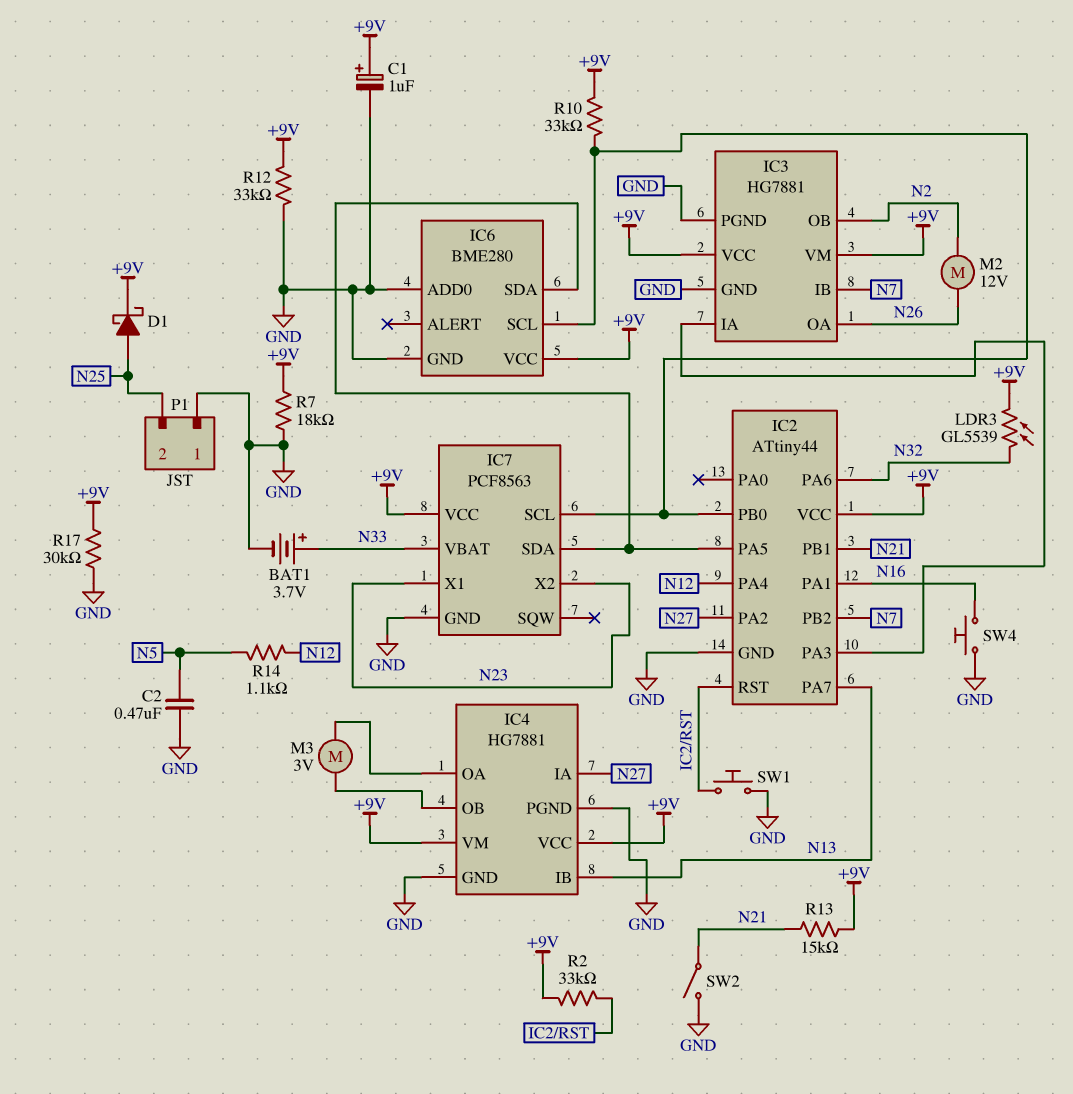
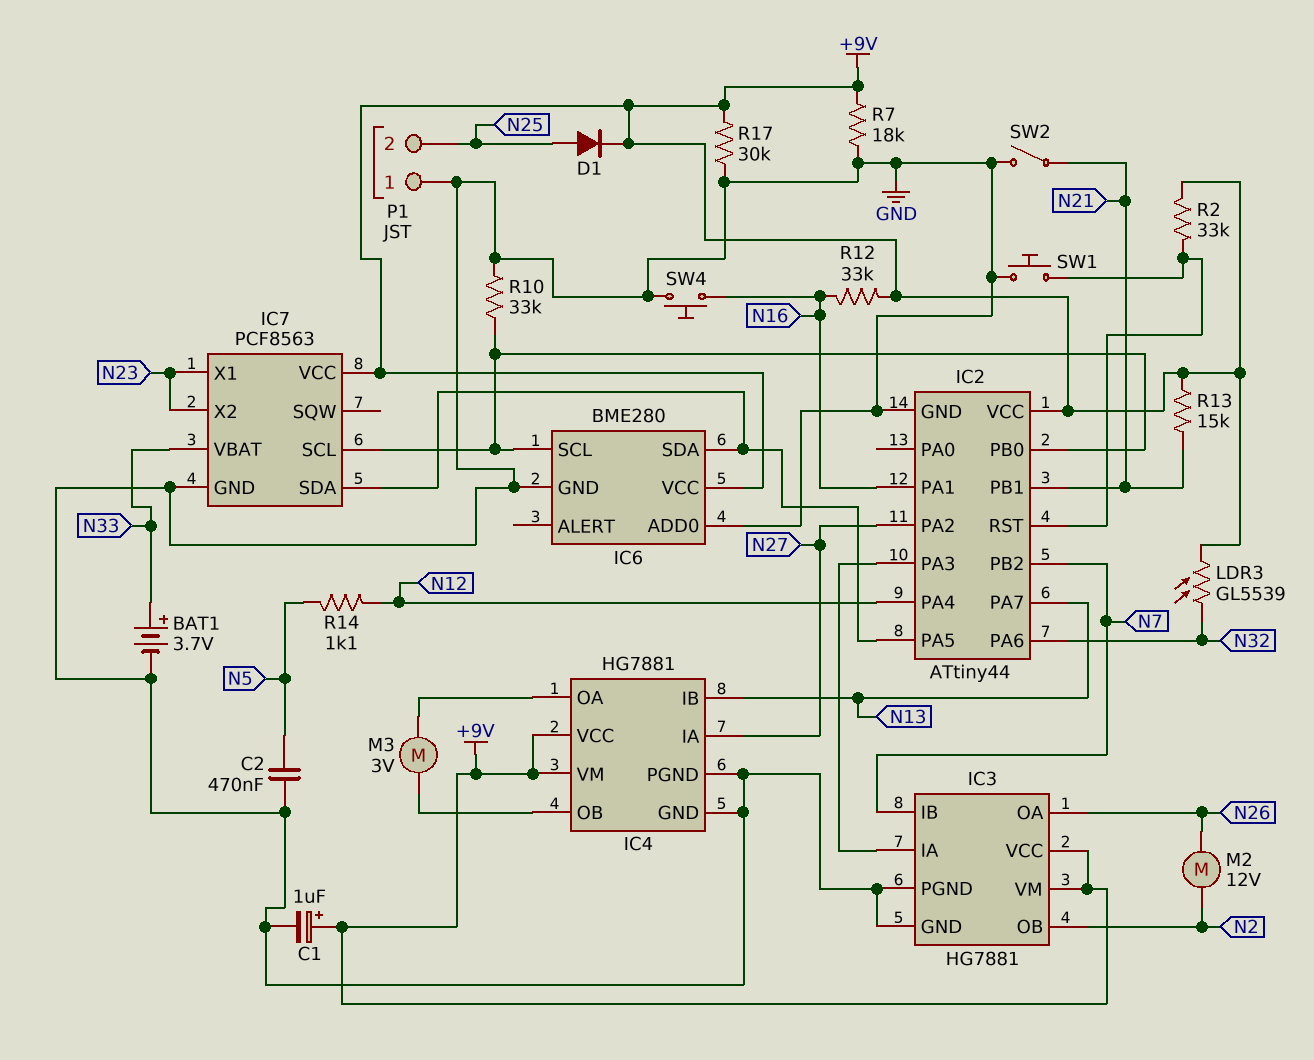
D1: schottky (A N25, K +9V) -> diode (A N25, K +9V)
R10: 33k (+9V, IC2/PB0) -> 33k (GND, IC2/PB0)
R12: 33k (+9V, GND) -> 33k (+9V, N16)

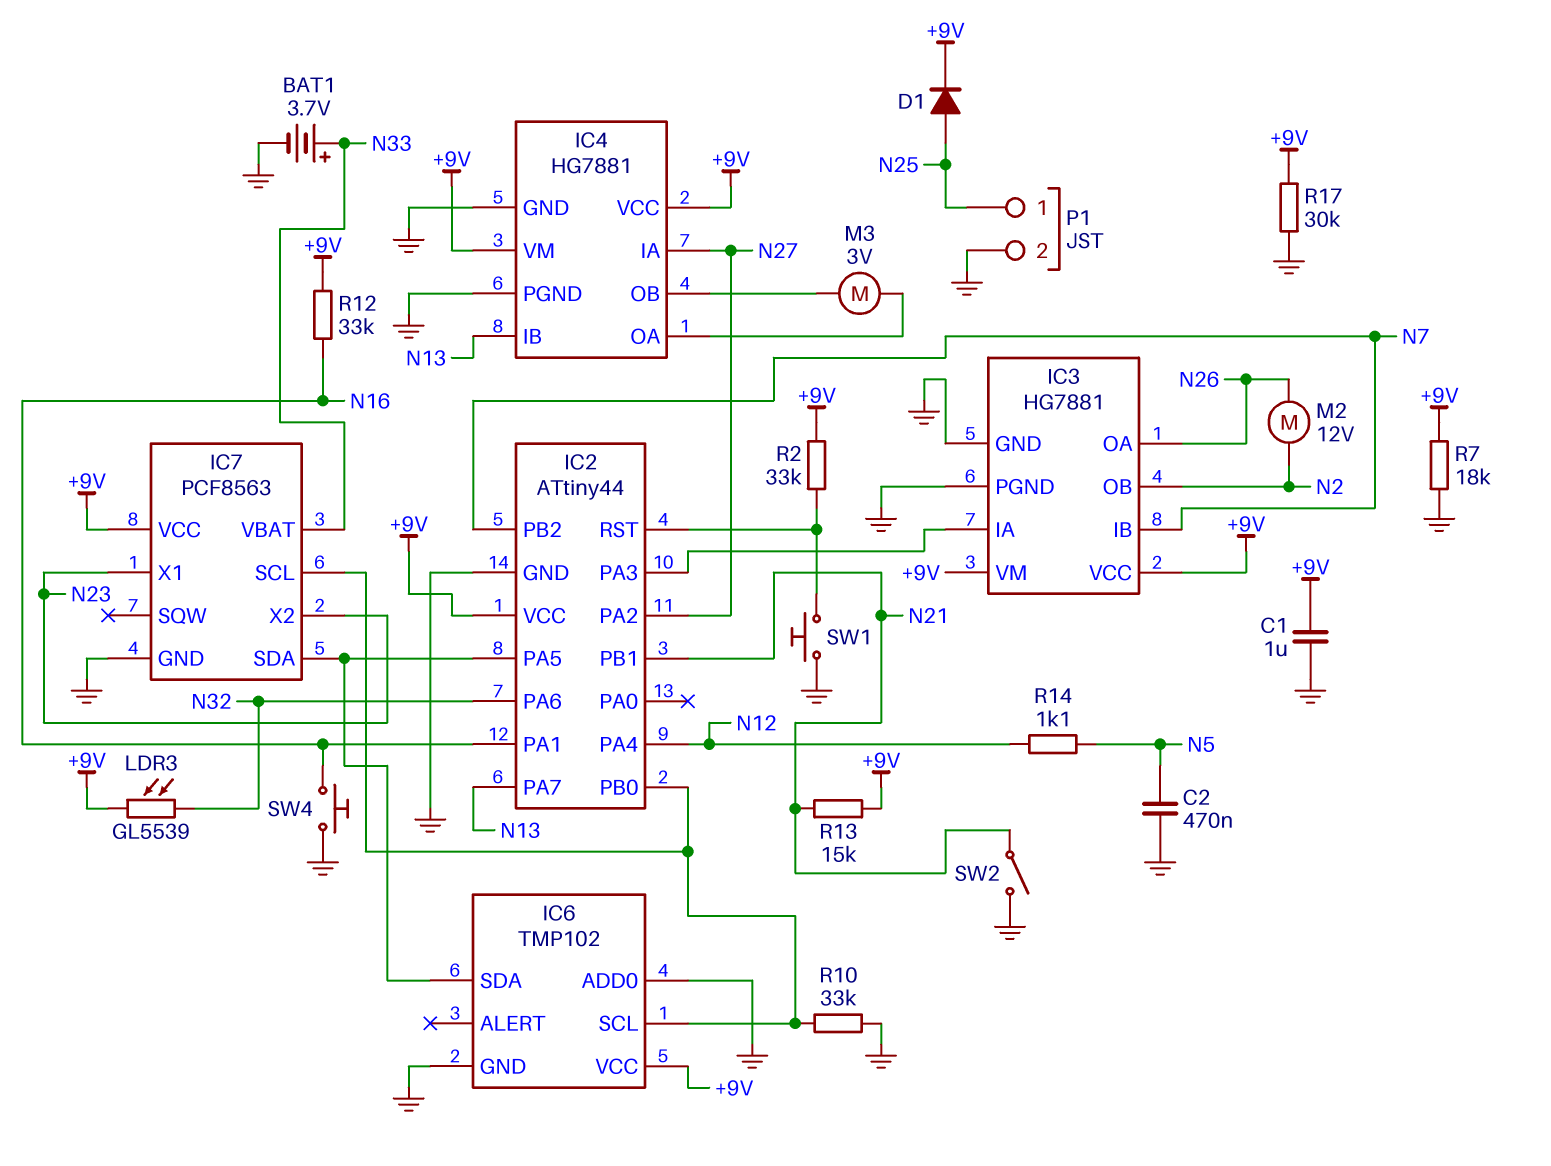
C1: 1uF (plus +9V, minus GND) -> 1uF (+9V, GND)
IC6: BME280 -> TMP102
P1 pin 1: GND -> N25
P1 pin 2: N25 -> GND

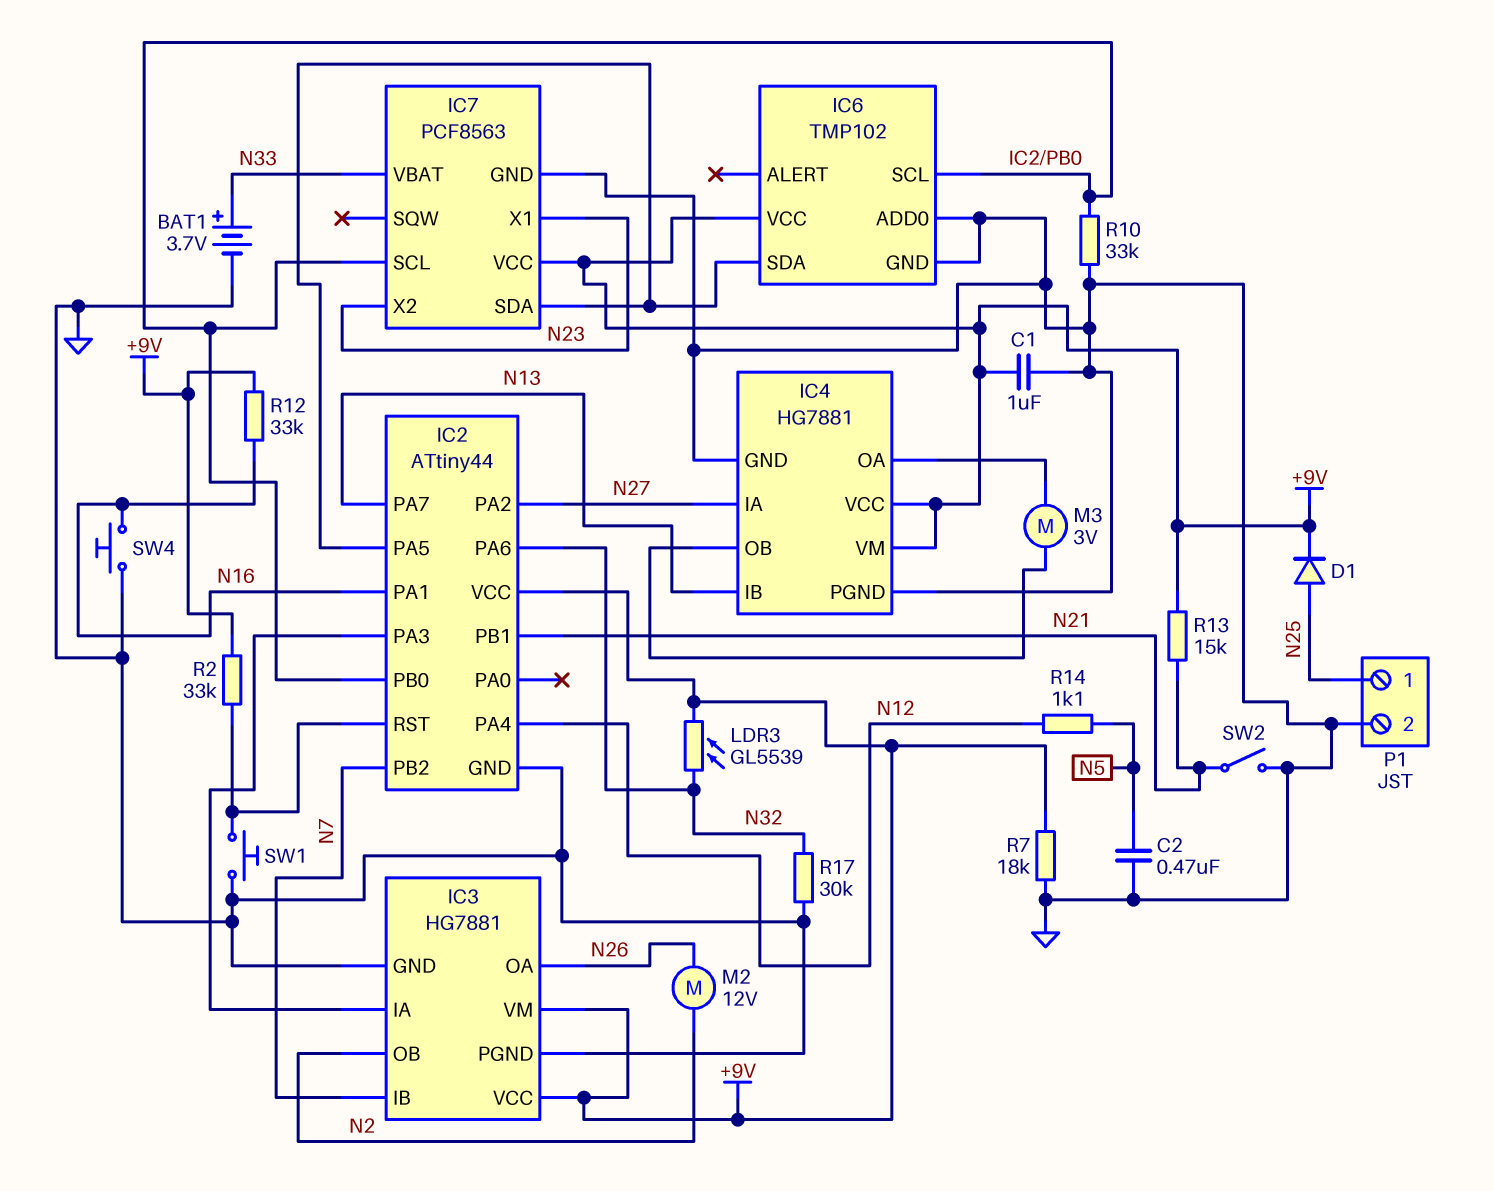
R17: 30k (+9V, GND) -> 30k (GND, N32)

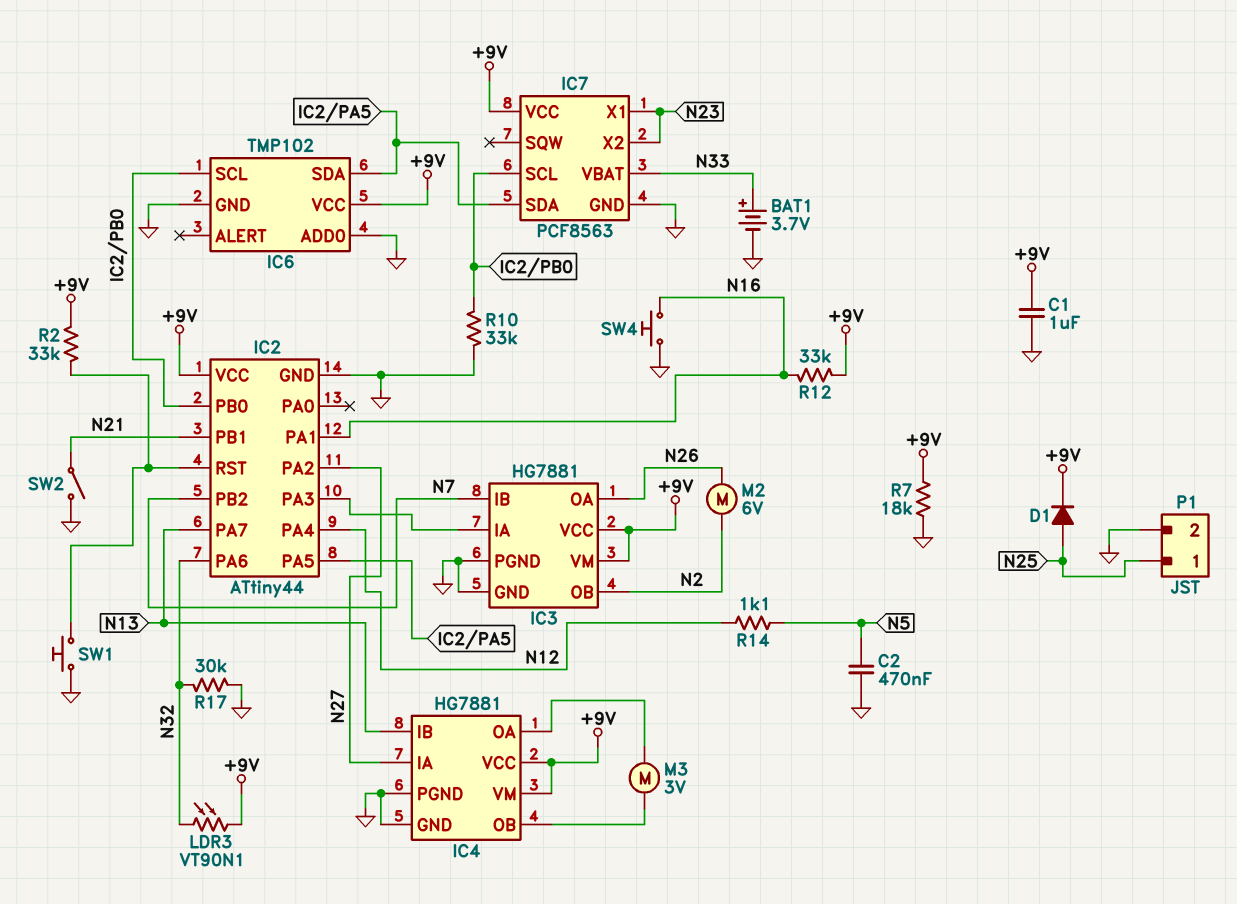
LDR3: GL5539 (+9V, N32) -> VT90N1 (+9V, N32)
M2: motor 12V (N2, N26) -> motor 6V (N2, N26)
R13: 15k (+9V, N21) -> none

